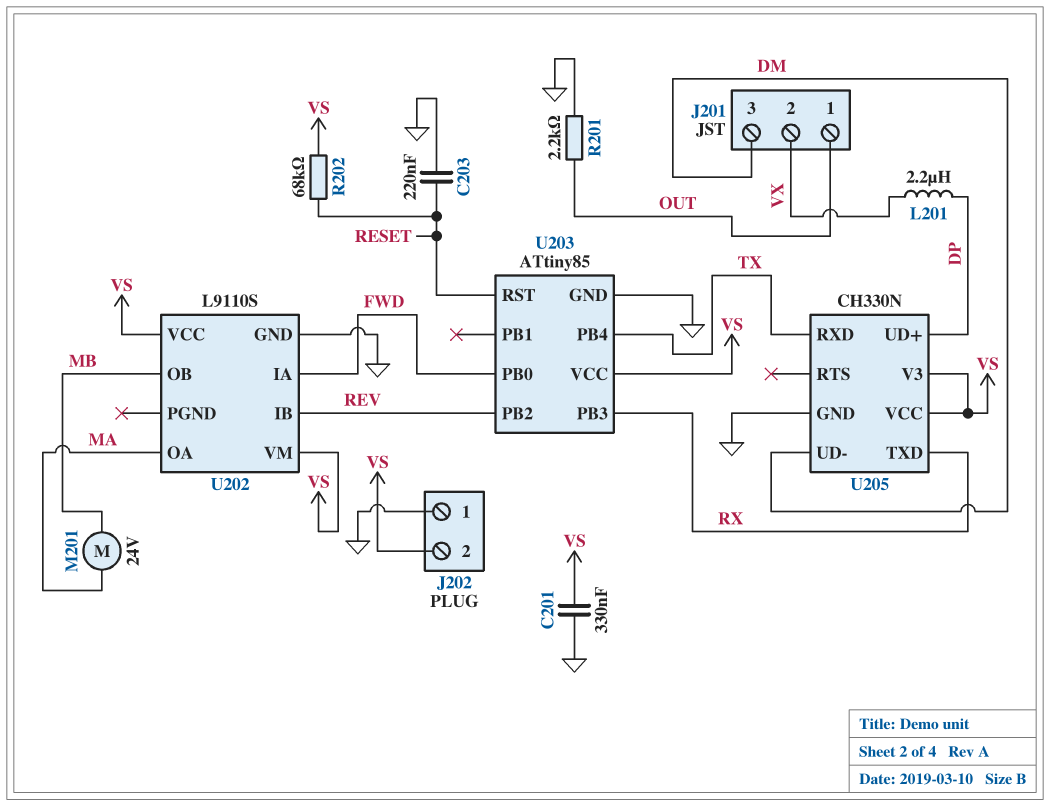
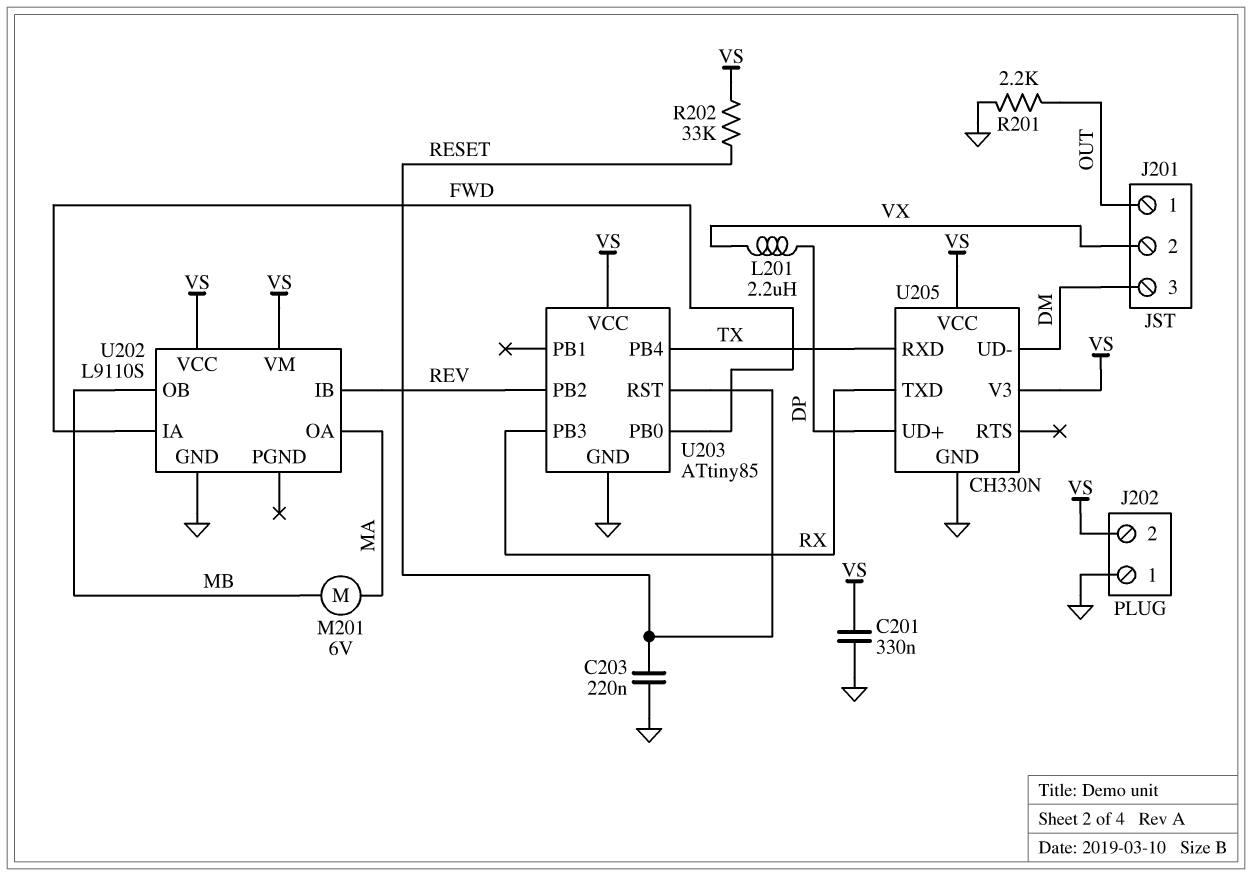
M201: motor 24V (MA, MB) -> motor 6V (MA, MB)
R202: 68k (RESET, VS) -> 33k (RESET, VS)

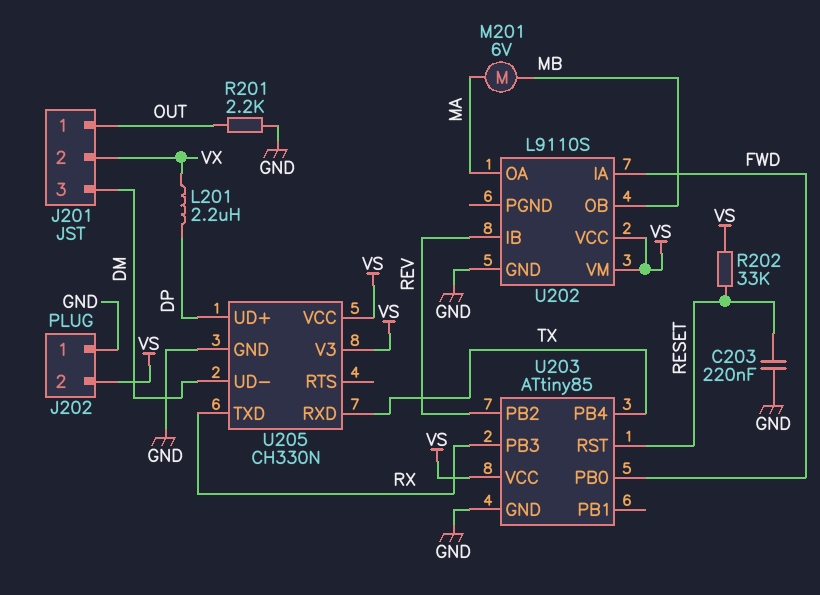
C201: 330nF (GND, VS) -> none

